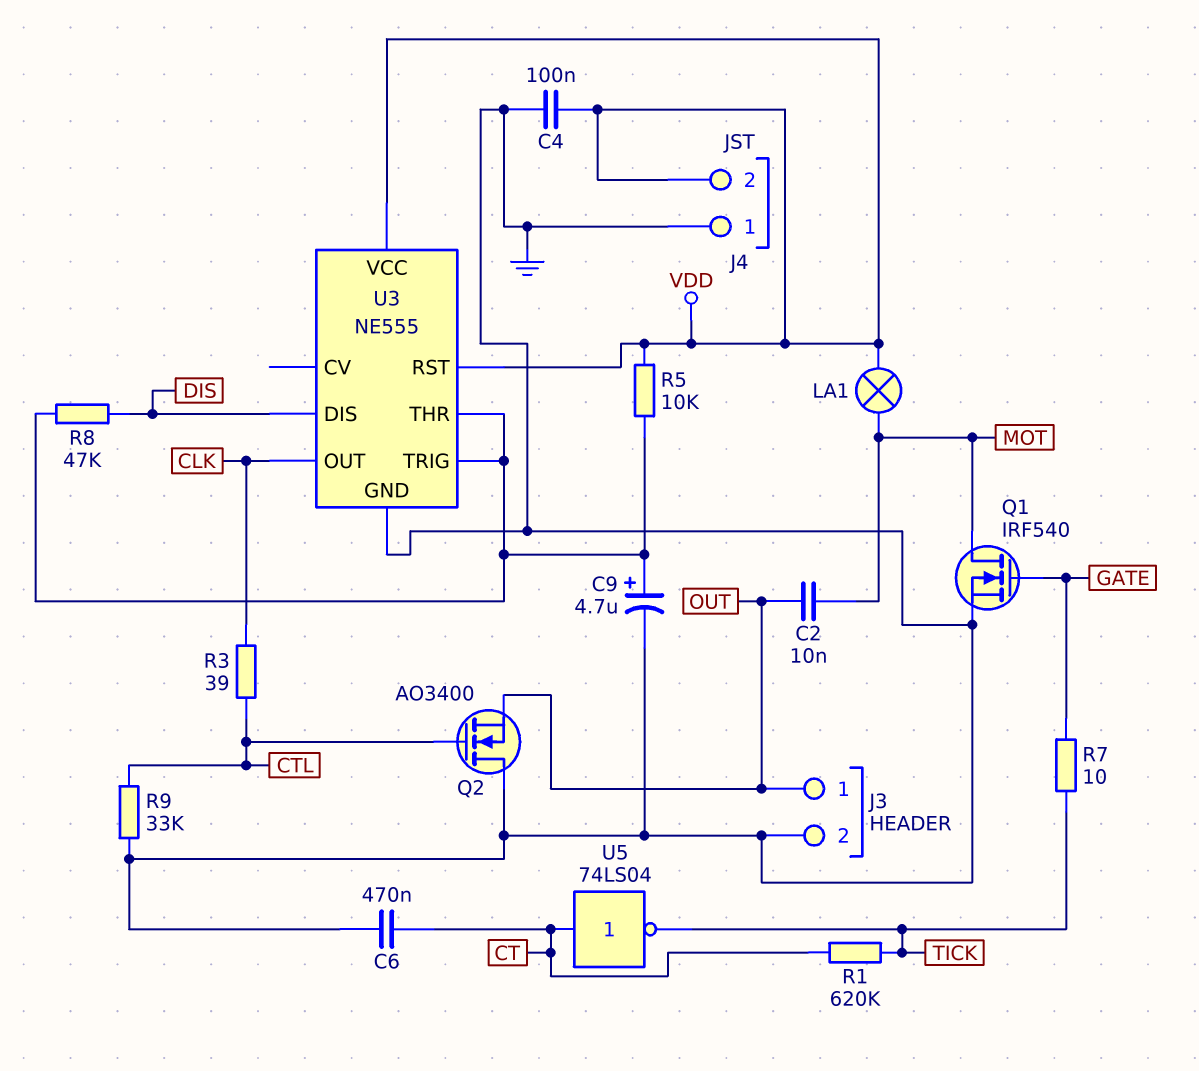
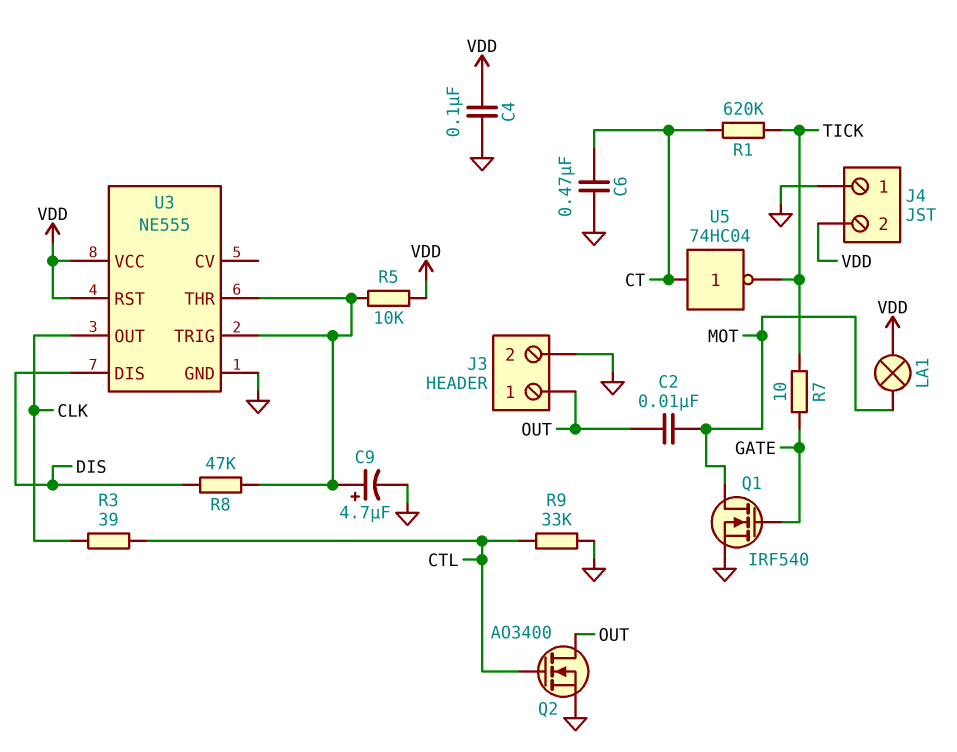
Q2: NMOS AO3400 (G CTL, D GND, S OUT) -> NMOS AO3400 (G CTL, D OUT, S GND)
U5: NOT 74LS04 (in CT, out TICK) -> NOT 74HC04 (in CT, out TICK)

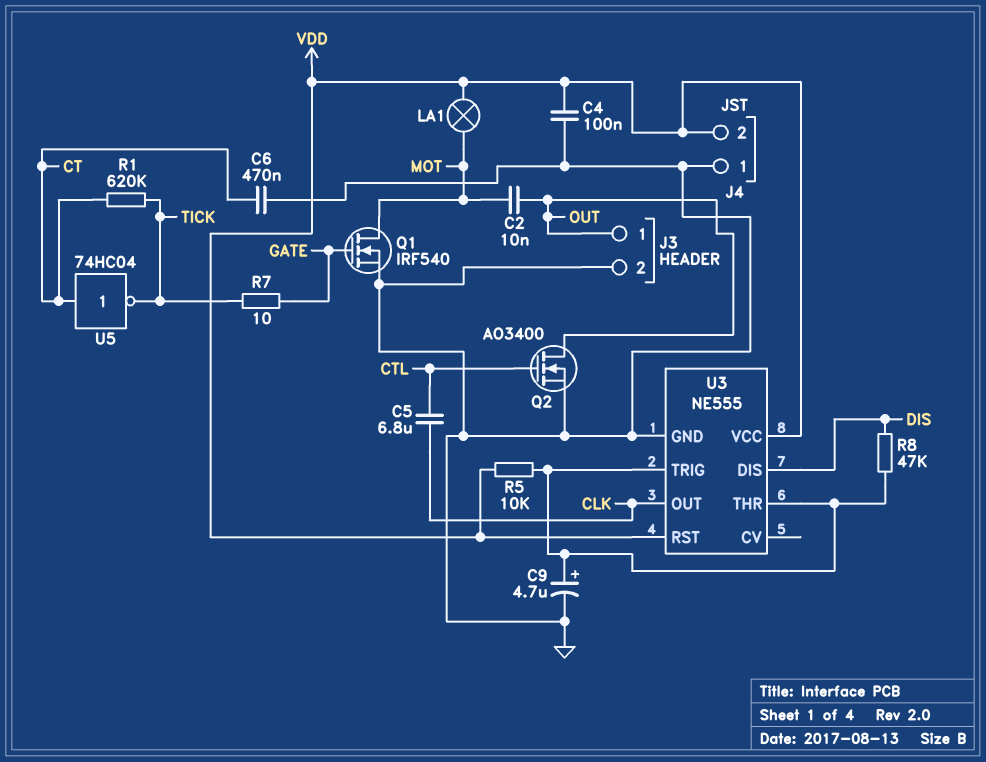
C5: none -> 6.8uF (CLK, CTL)
R3: 39 (CLK, CTL) -> none
R9: 33k (CTL, GND) -> none

